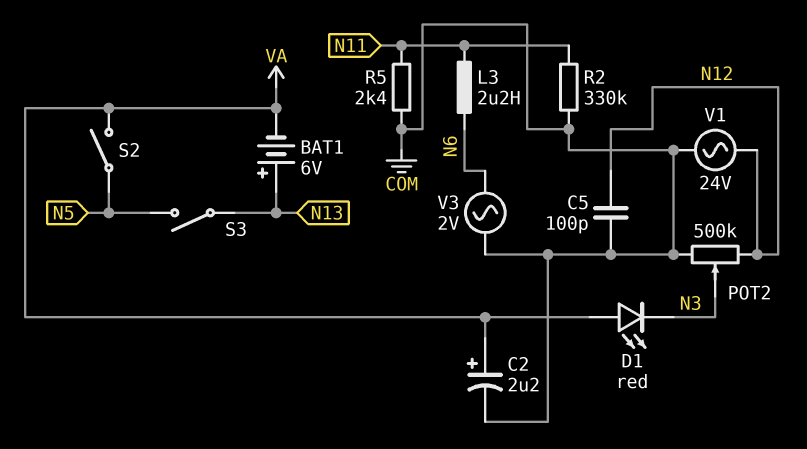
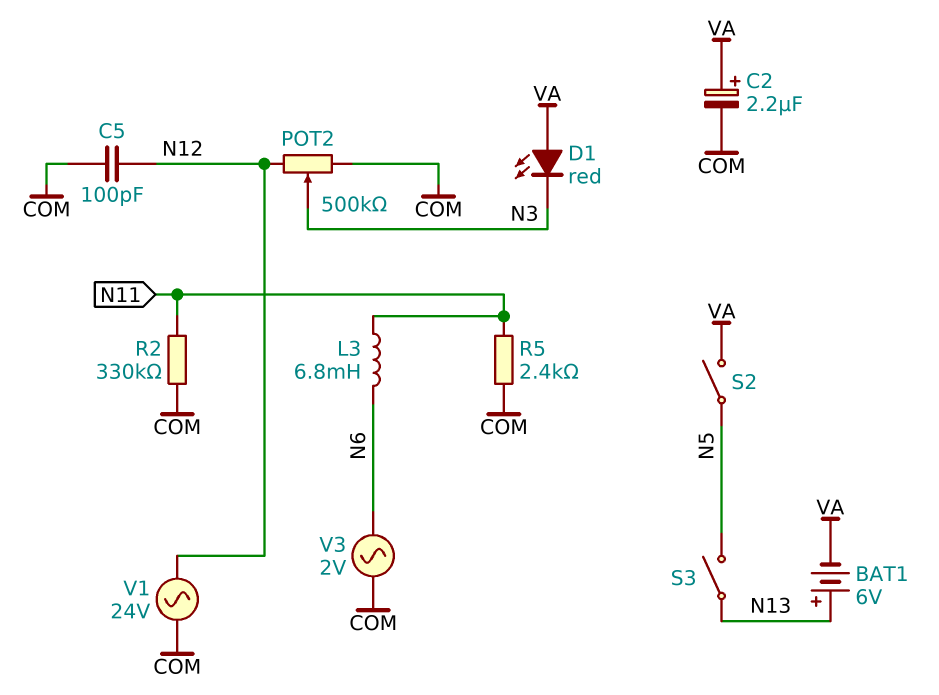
L3: 2.2uH (N6, N11) -> 6.8mH (N6, N11)

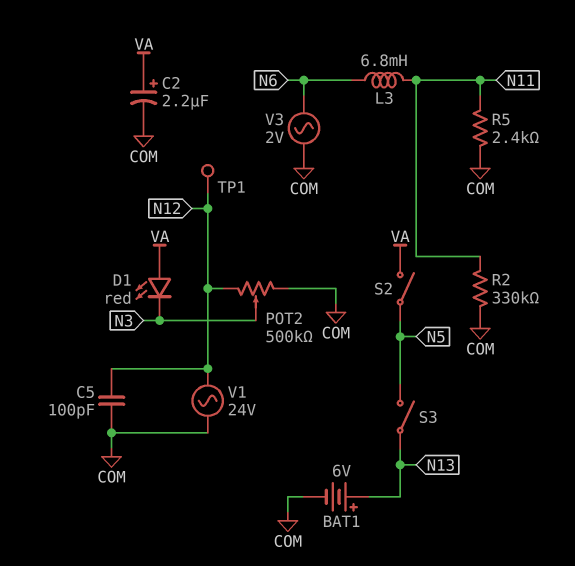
BAT1: 6V (plus N13, minus VA) -> 6V (plus N13, minus COM)
TP1: none -> test point (N12)

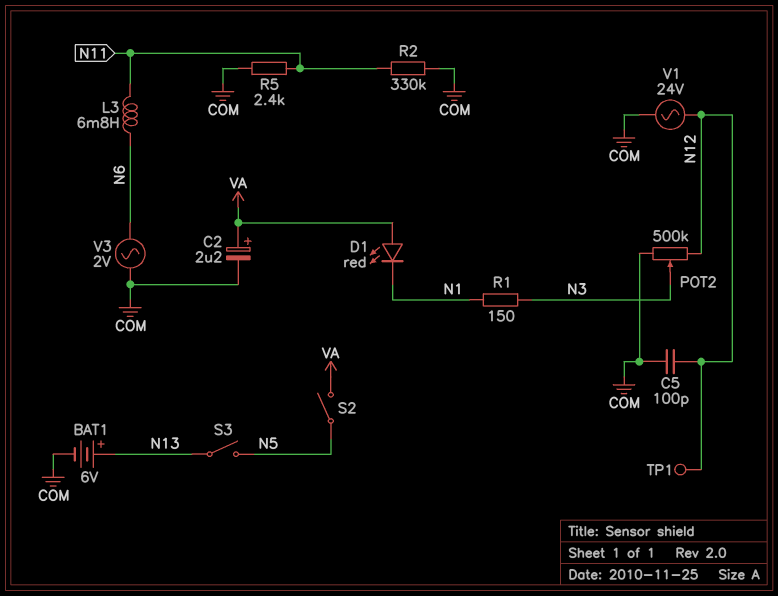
D1: LED red (A VA, K N3) -> LED red (A VA, K N1)
R1: none -> 150 (N1, N3)

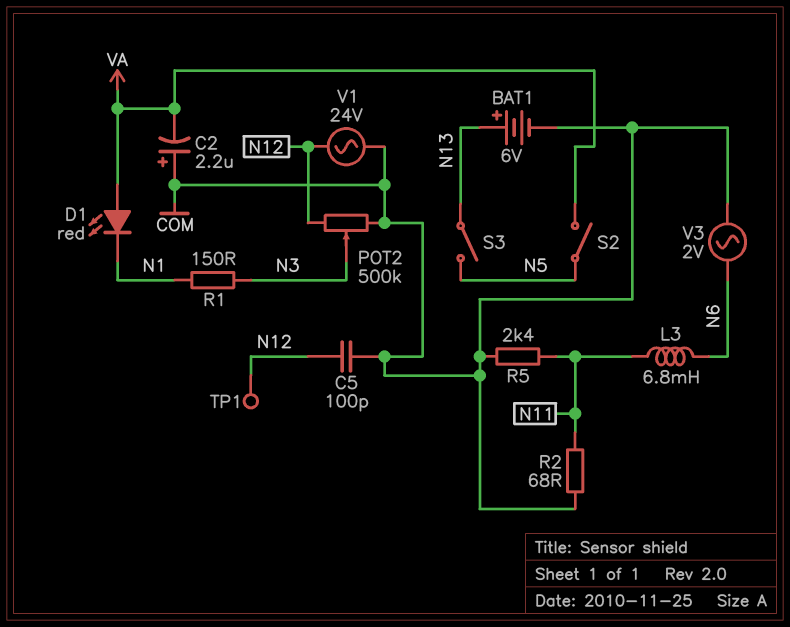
C2: 2.2uF (plus VA, minus COM) -> 2.2uF (plus COM, minus VA)
R2: 330k (COM, N11) -> 68 (COM, N11)

